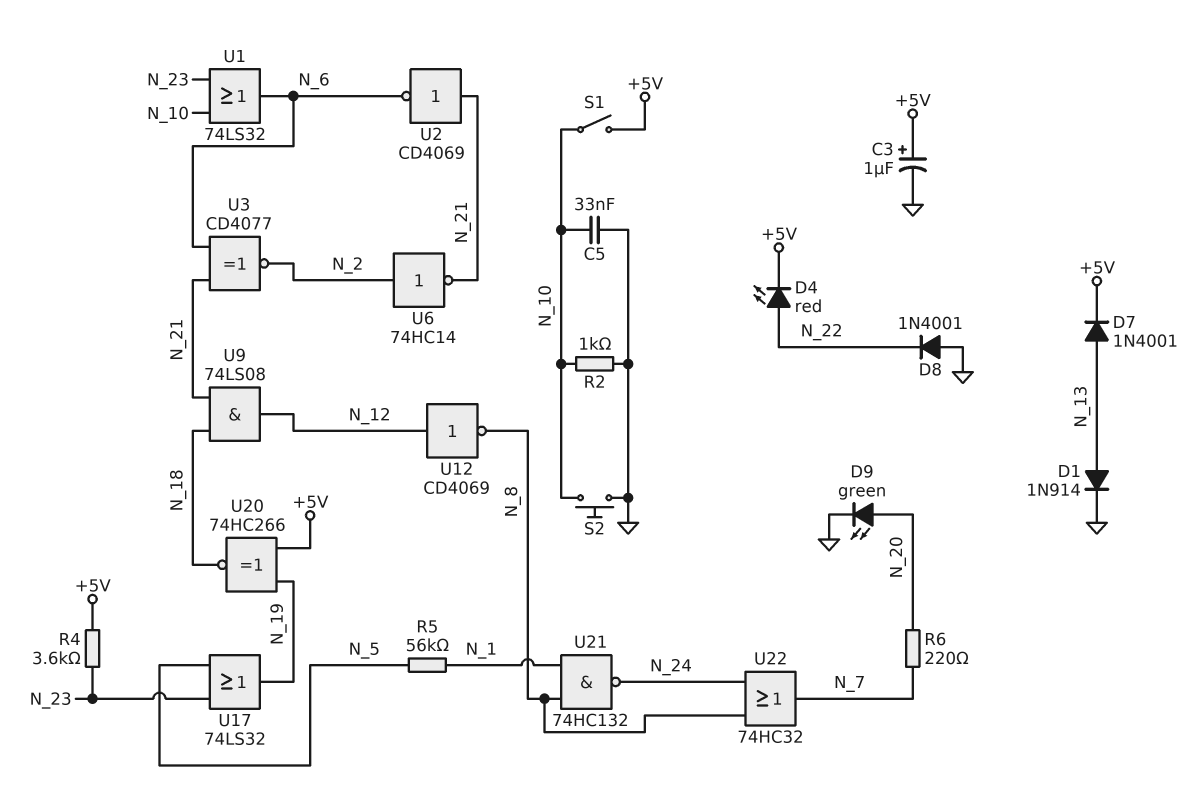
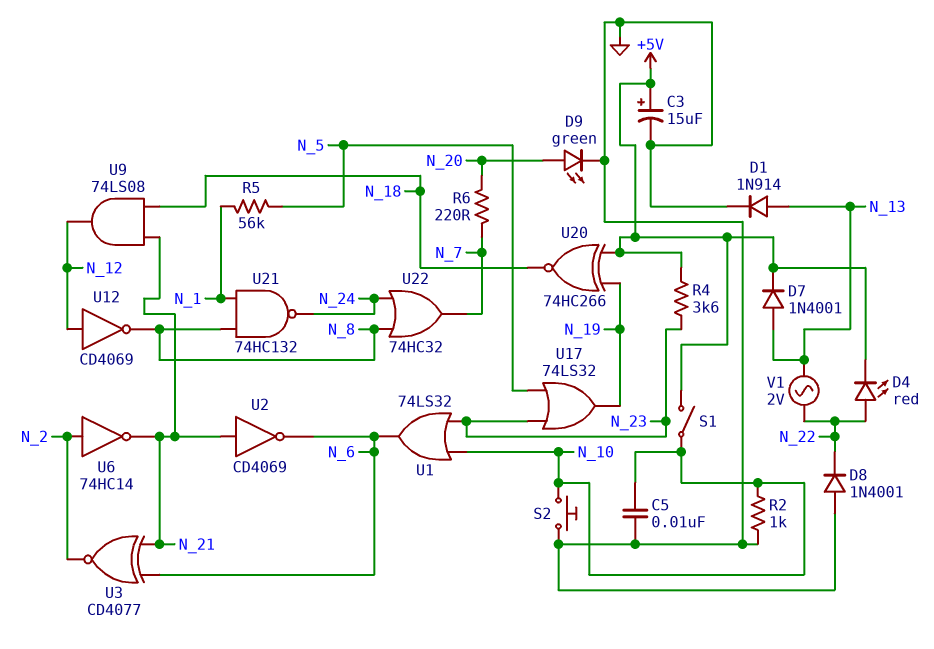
C3: 1uF (plus +5V, minus GND) -> 15uF (plus +5V, minus GND)
C5: 33nF (GND, N_10) -> 10nF (GND, N_10)
V1: none -> AC 2V (N_13, N_22)

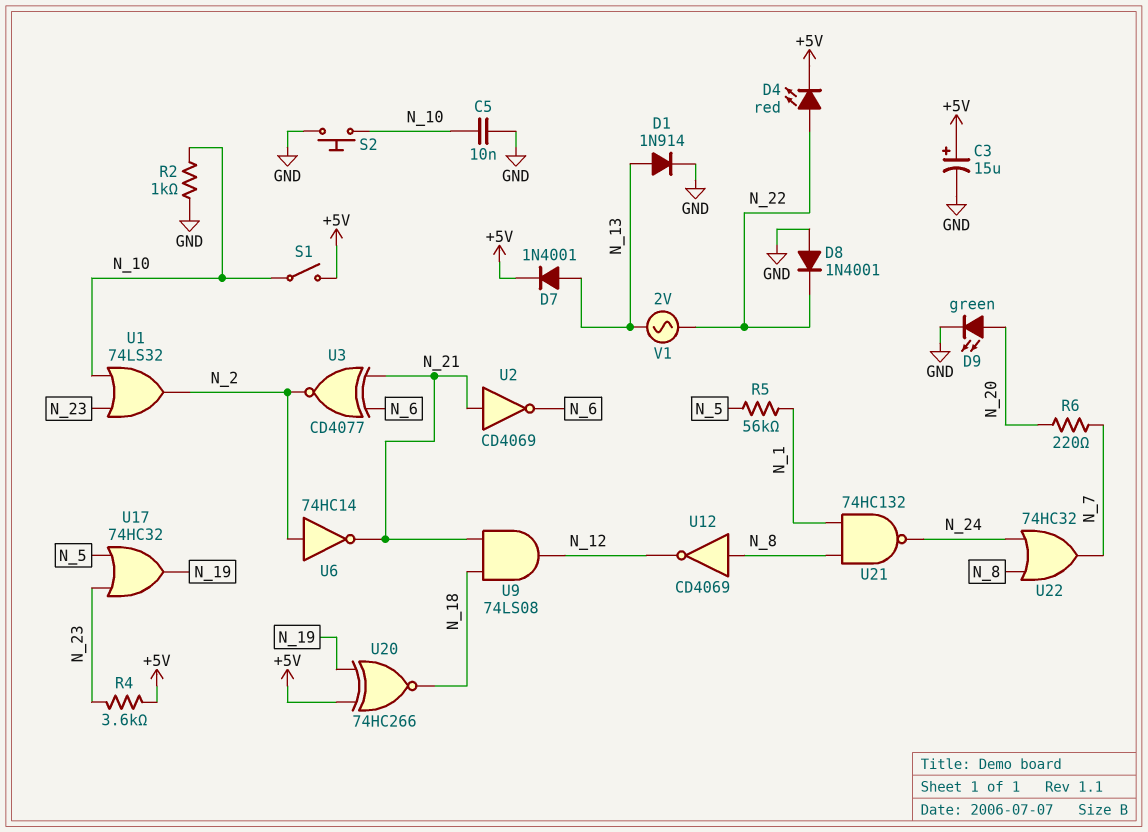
U1: OR 74LS32 (in N_10, in N_23, out N_6) -> OR 74LS32 (in N_10, in N_23, out N_2)
U12: NOT CD4069 (in N_12, out N_8) -> NOT CD4069 (in N_8, out N_12)
U17: OR 74LS32 (in N_5, in N_23, out N_19) -> OR 74HC32 (in N_5, in N_23, out N_19)

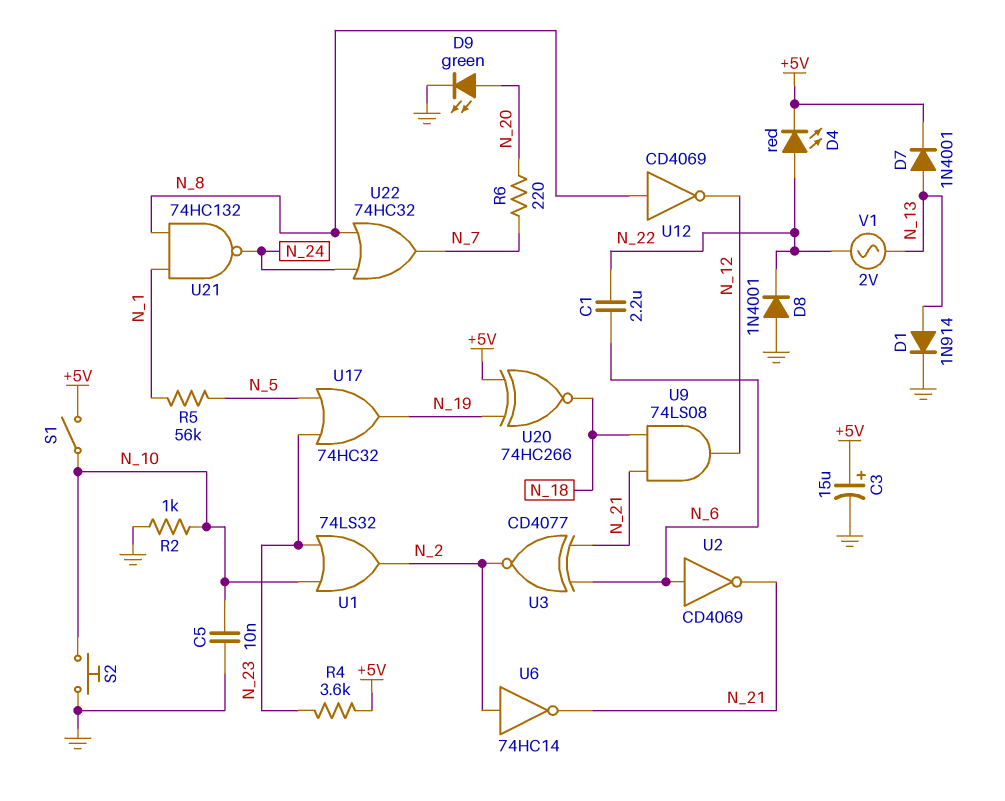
C1: none -> 2.2uF (N_6, N_22)
U2: NOT CD4069 (in N_21, out N_6) -> NOT CD4069 (in N_6, out N_21)

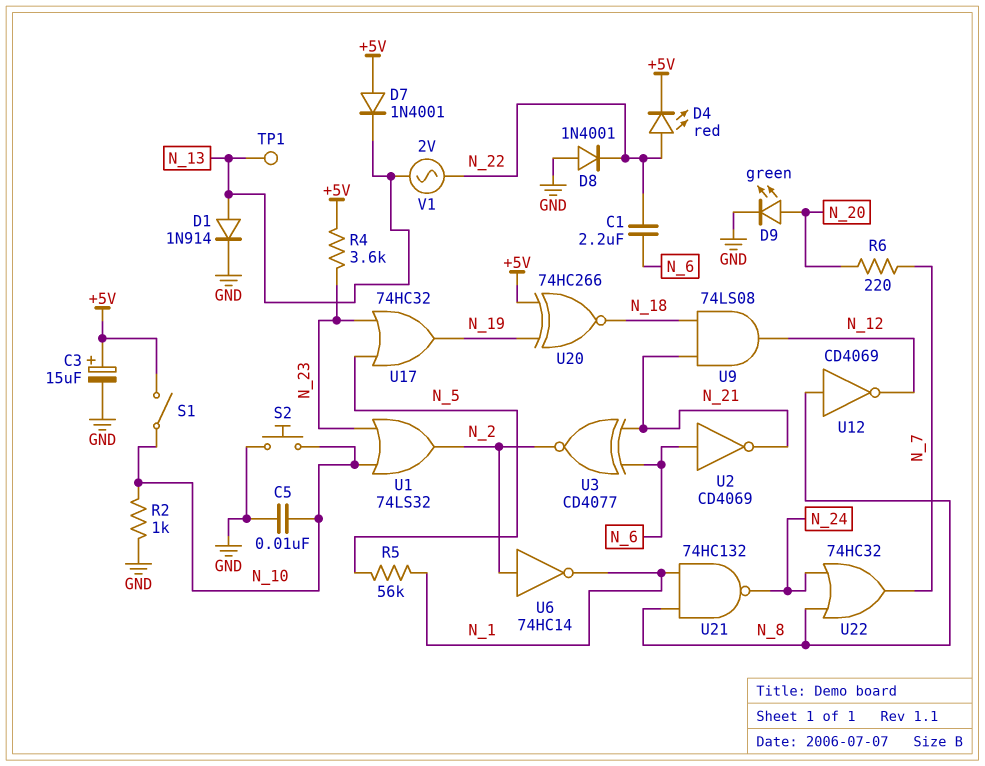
D7: diode 1N4001 (A N_13, K +5V) -> diode 1N4001 (A +5V, K N_13)
TP1: none -> test point (N_13)
U6: NOT 74HC14 (in N_2, out N_21) -> NOT 74HC14 (in N_2, out N_1)

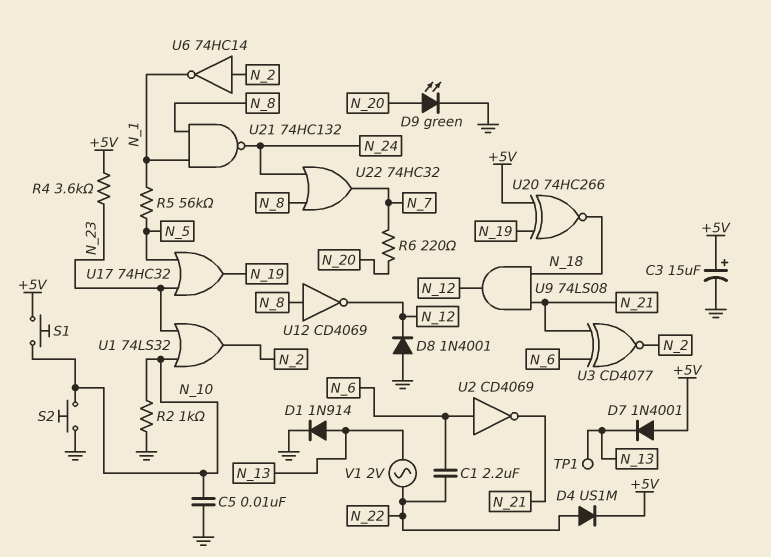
D4: LED red (A N_22, K +5V) -> diode US1M (A N_22, K +5V)
D8: diode 1N4001 (A GND, K N_22) -> diode 1N4001 (A GND, K N_12)
S1: switch (+5V, N_10) -> button (+5V, N_10)

